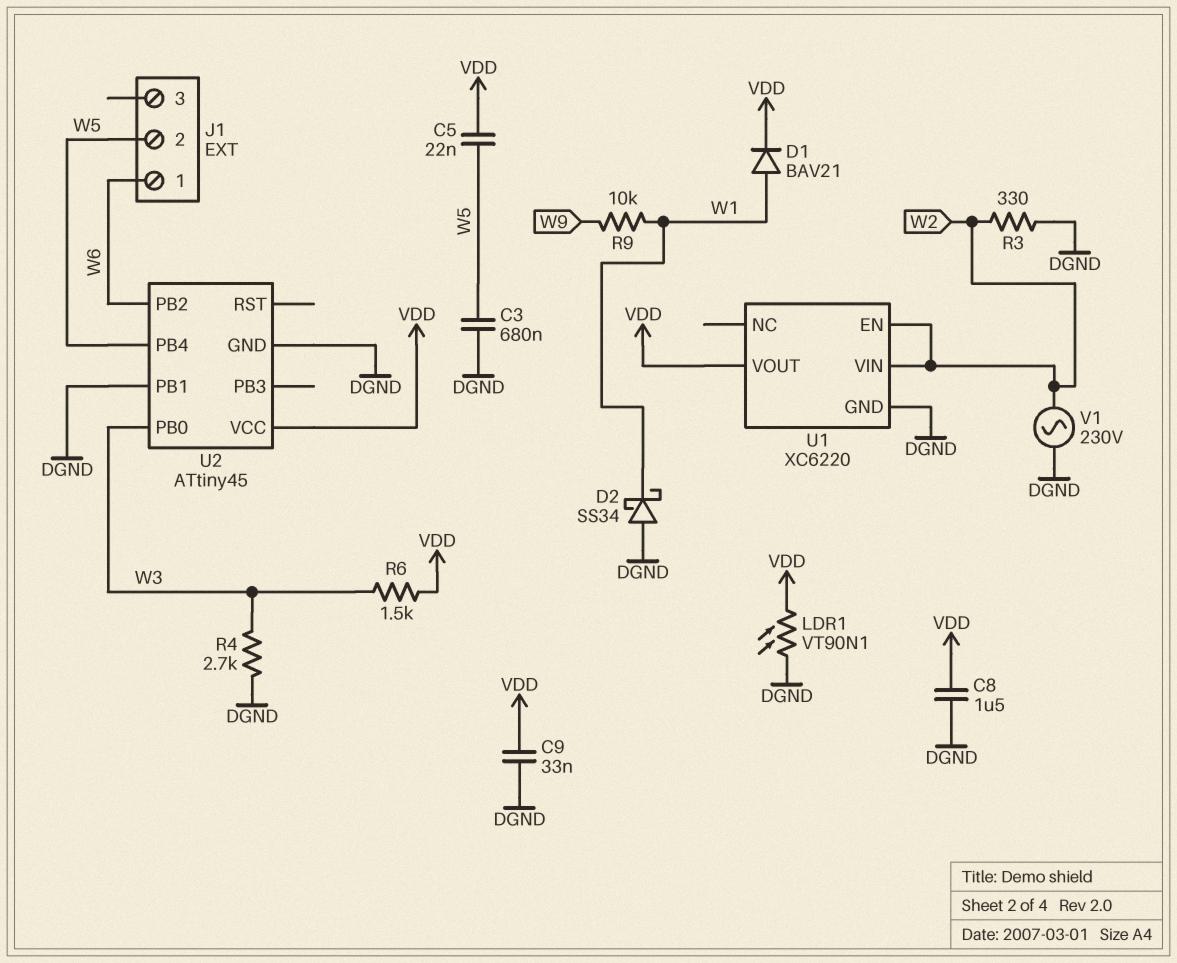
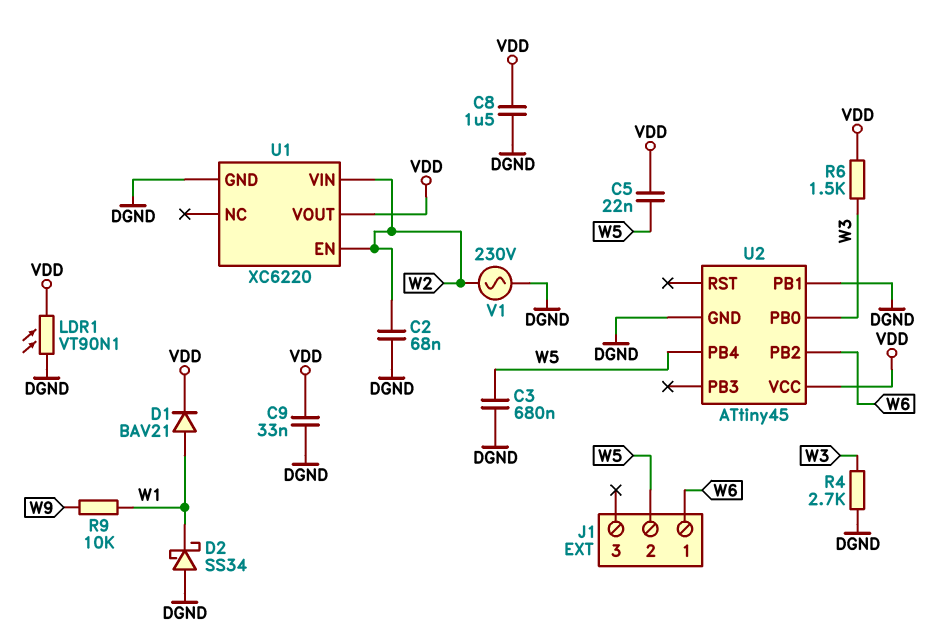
C2: none -> 68nF (DGND, W2)
R3: 330 (DGND, W2) -> none

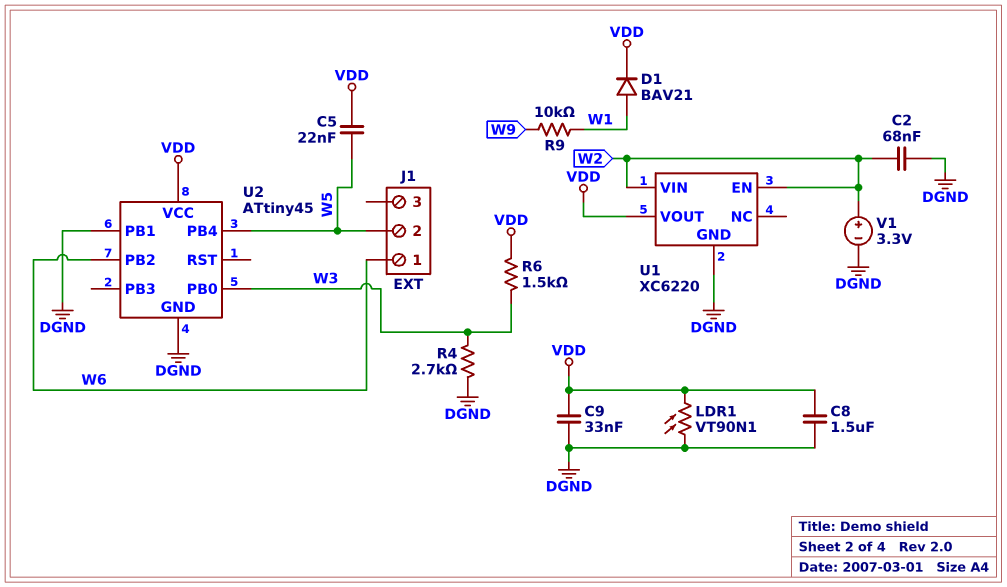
C3: 680nF (DGND, W5) -> none
D2: schottky SS34 (A DGND, K W1) -> none
V1: AC 230V (DGND, W2) -> 3.3V (plus W2, minus DGND)

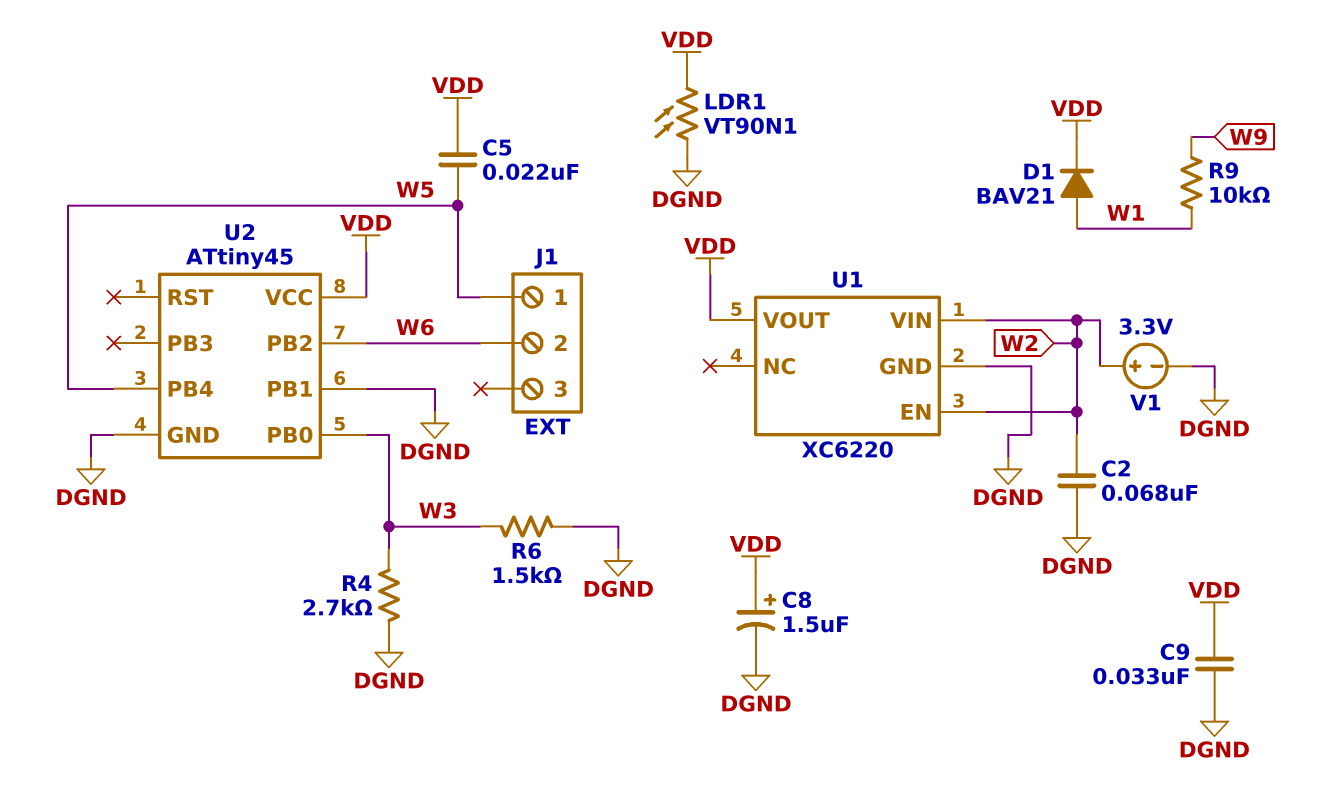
C8: 1.5uF (DGND, VDD) -> 1.5uF (plus VDD, minus DGND)
J1 pin 1: W6 -> W5
J1 pin 2: W5 -> W6
R6: 1.5k (VDD, W3) -> 1.5k (DGND, W3)

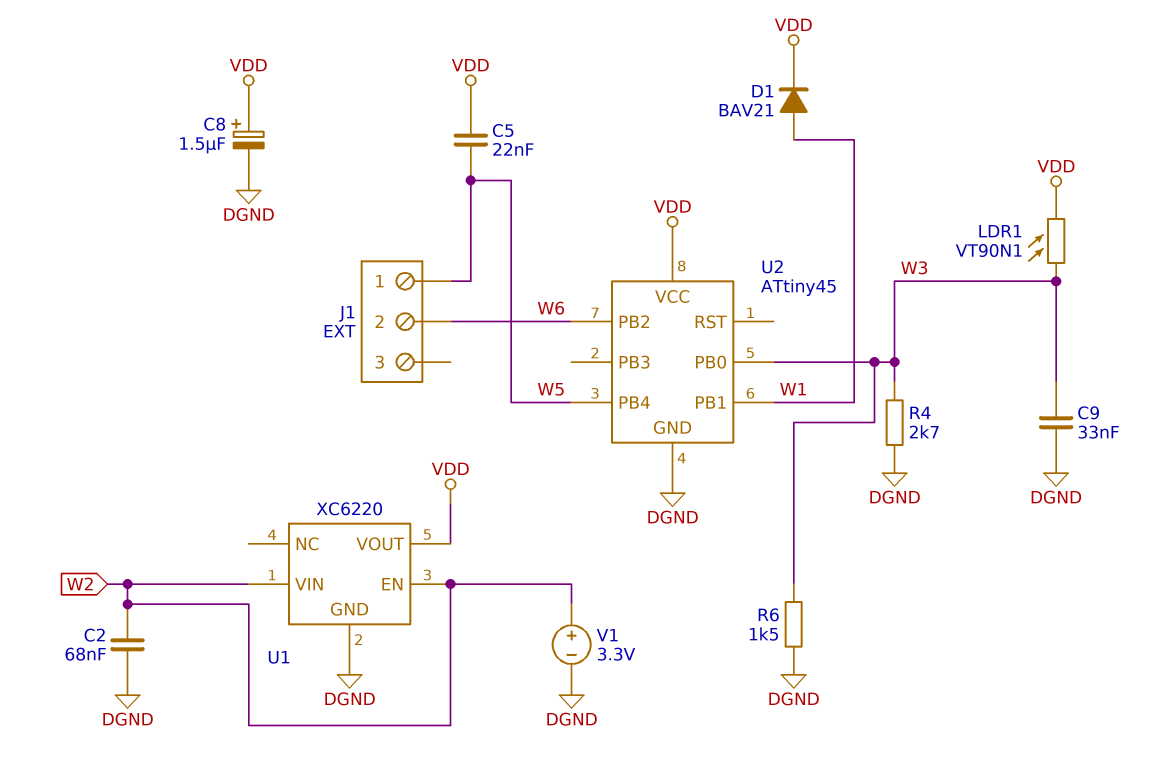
C9: 33nF (DGND, VDD) -> 33nF (DGND, W3)
LDR1: VT90N1 (DGND, VDD) -> VT90N1 (VDD, W3)
R9: 10k (W1, W9) -> none
U2 pin PB1: DGND -> W1

